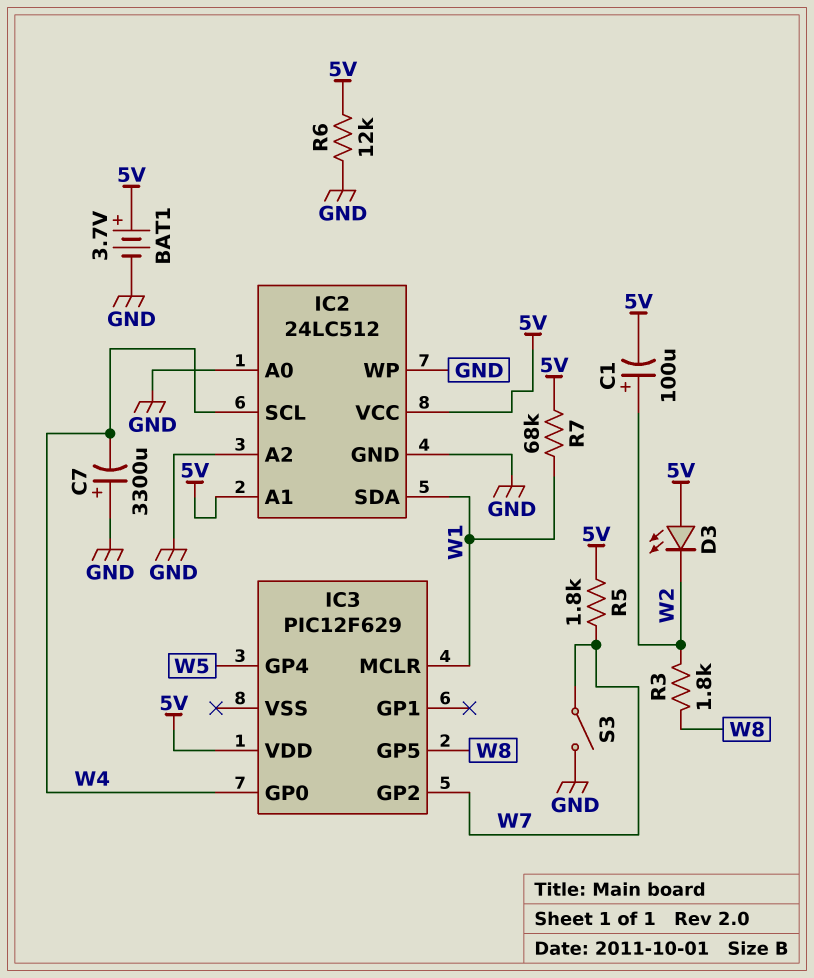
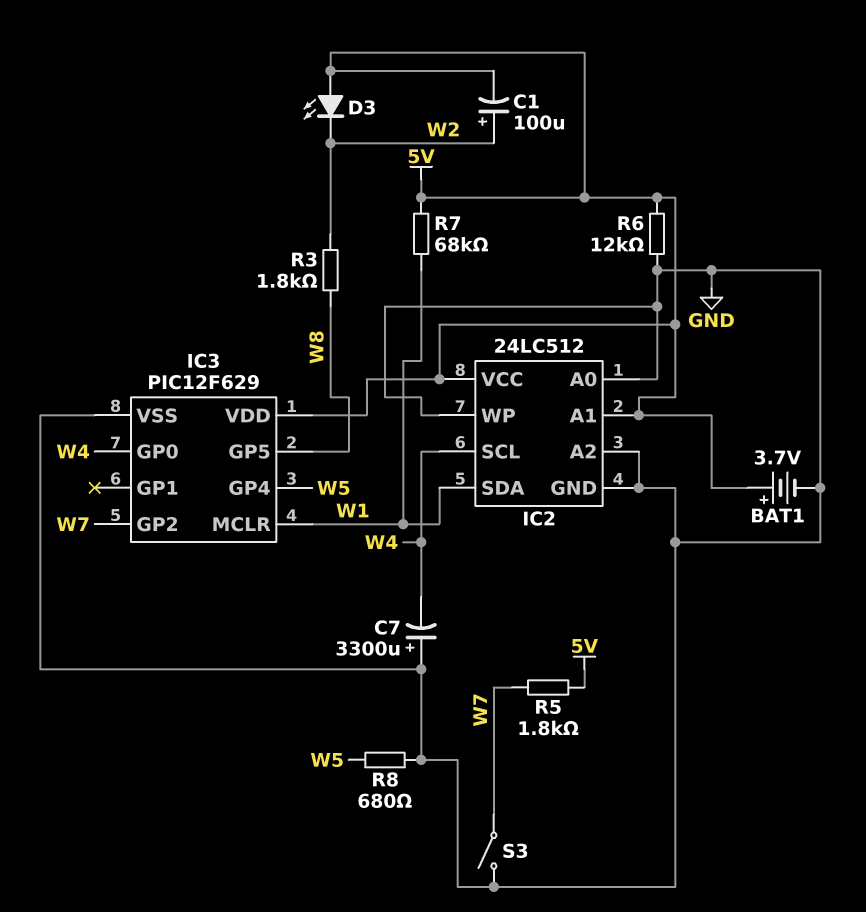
IC3 pin VSS: none -> GND
R8: none -> 680 (GND, W5)

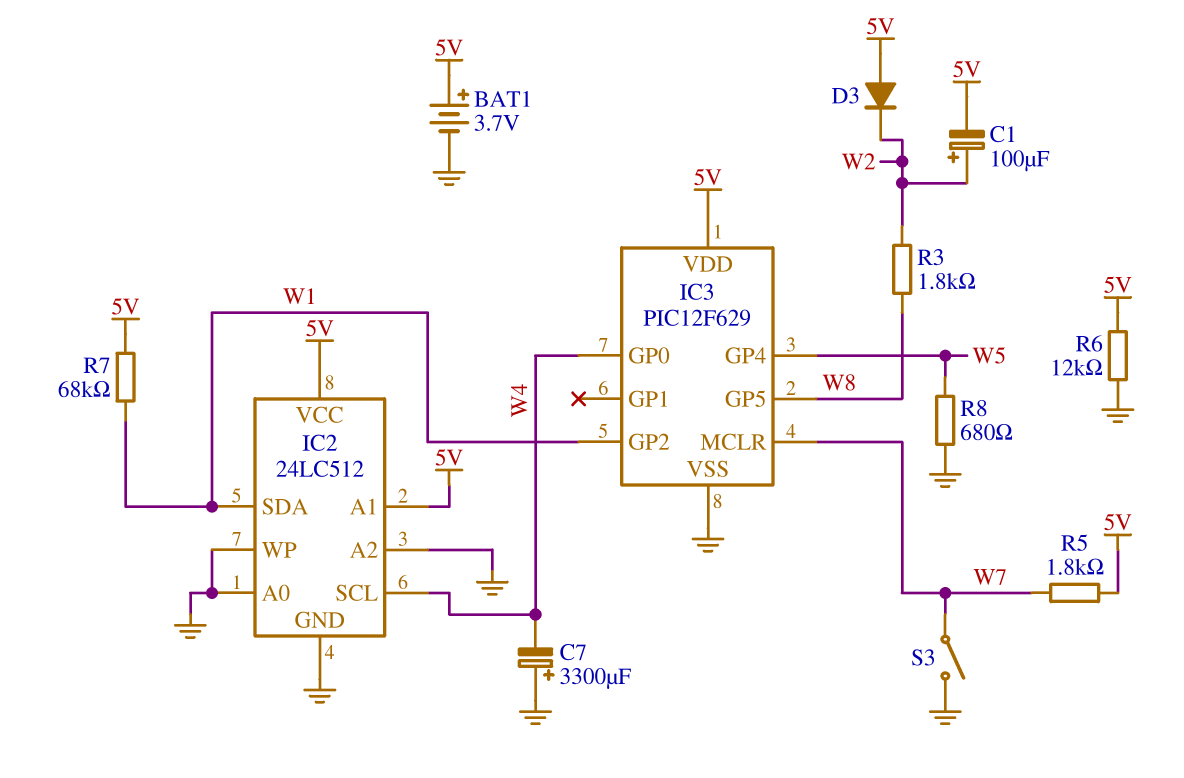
D3: LED (A 5V, K W2) -> diode (A 5V, K W2)
IC3 pin GP2: W7 -> W1
IC3 pin MCLR: W1 -> W7

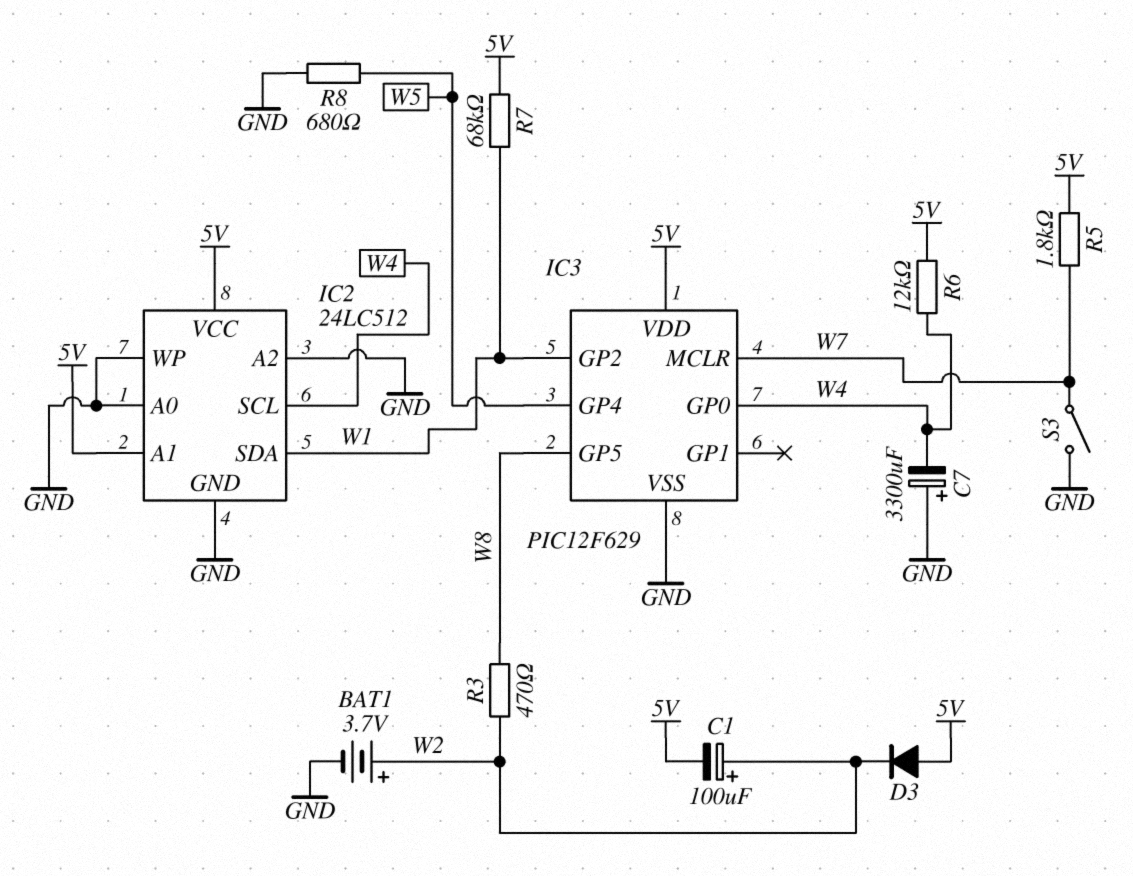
BAT1: 3.7V (plus 5V, minus GND) -> 3.7V (plus W2, minus GND)
R3: 1.8k (W2, W8) -> 470 (W2, W8)
R6: 12k (5V, GND) -> 12k (5V, W4)

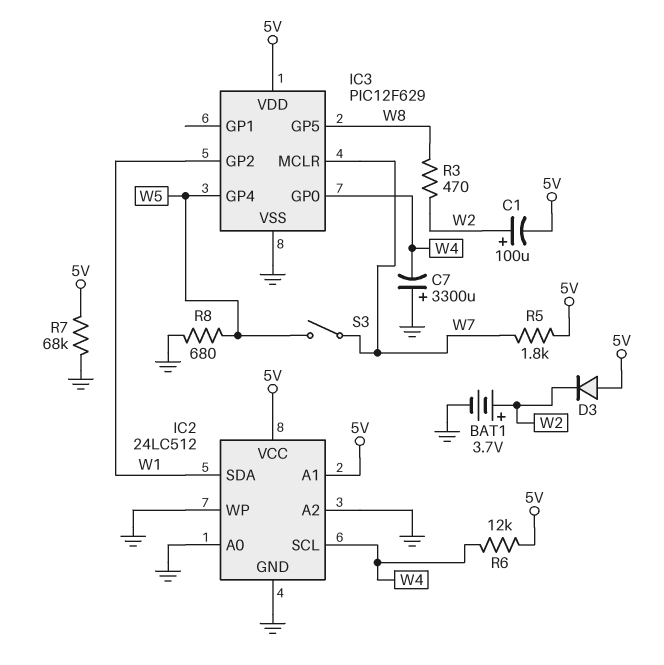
R7: 68k (5V, W1) -> 68k (5V, GND)
S3: switch (GND, W7) -> switch (W5, W7)

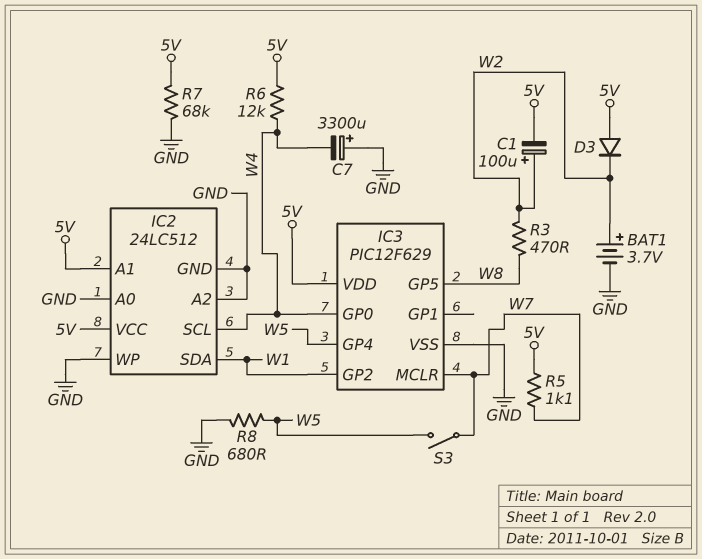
R5: 1.8k (5V, W7) -> 1.1k (5V, W7)

